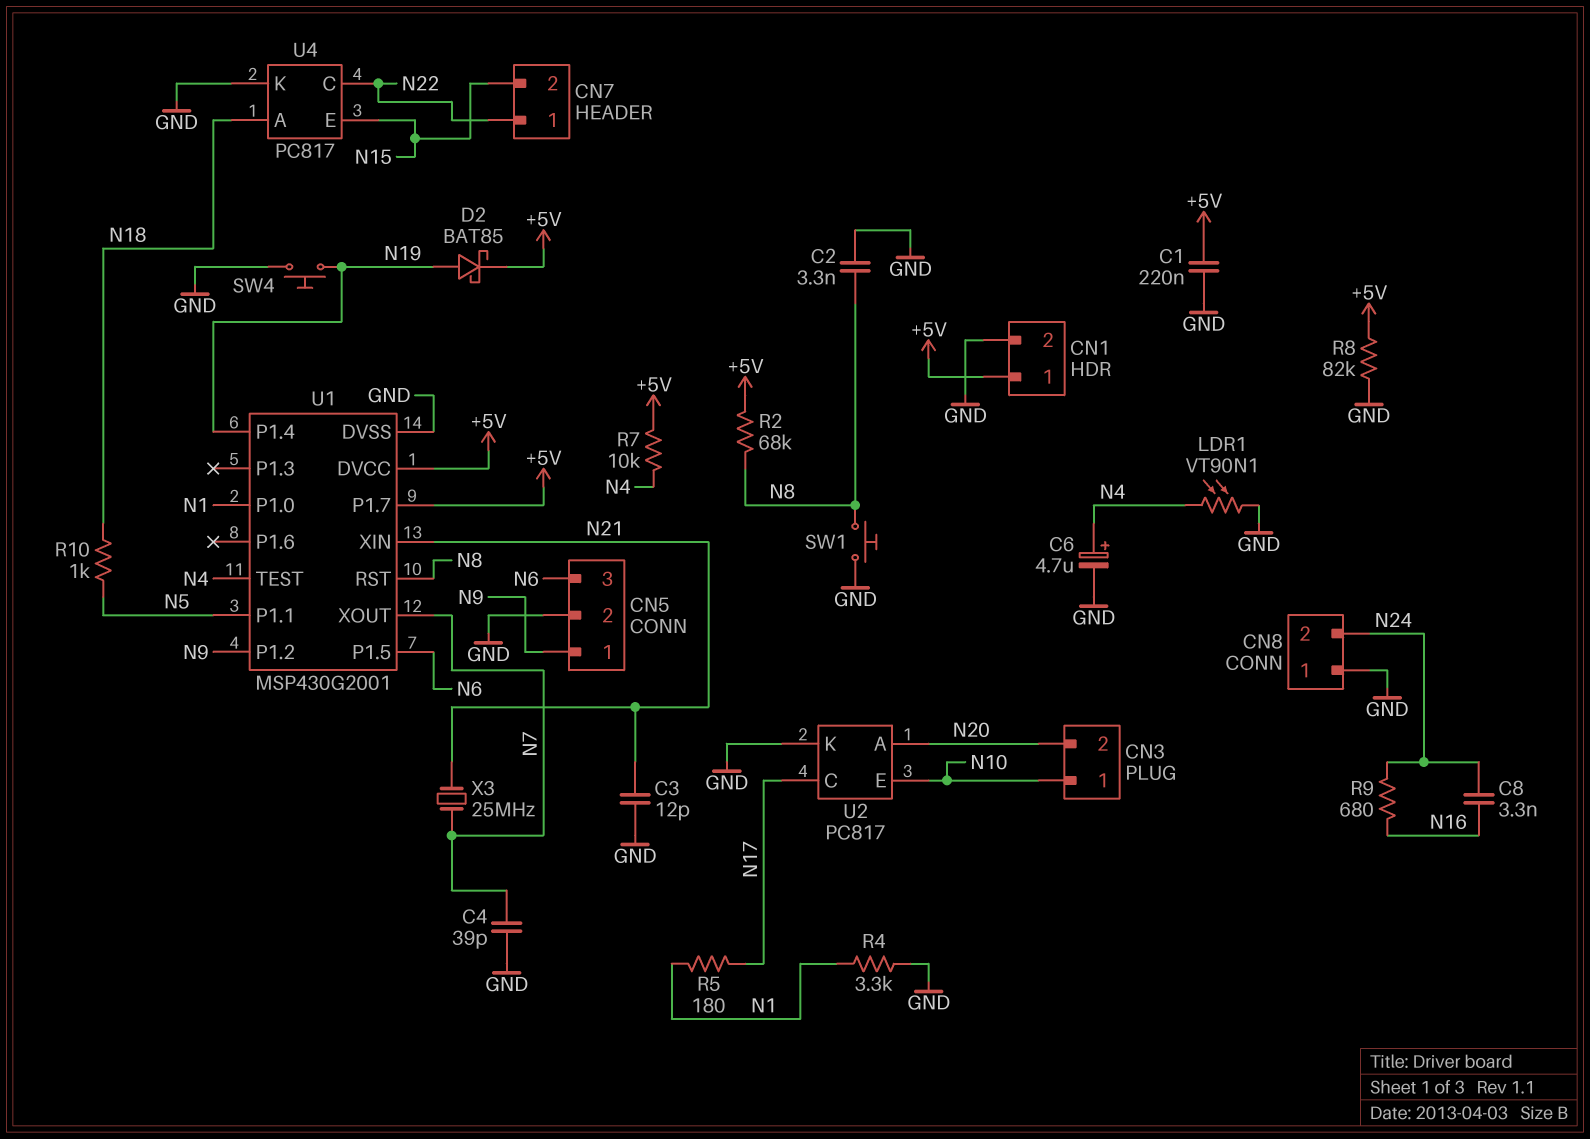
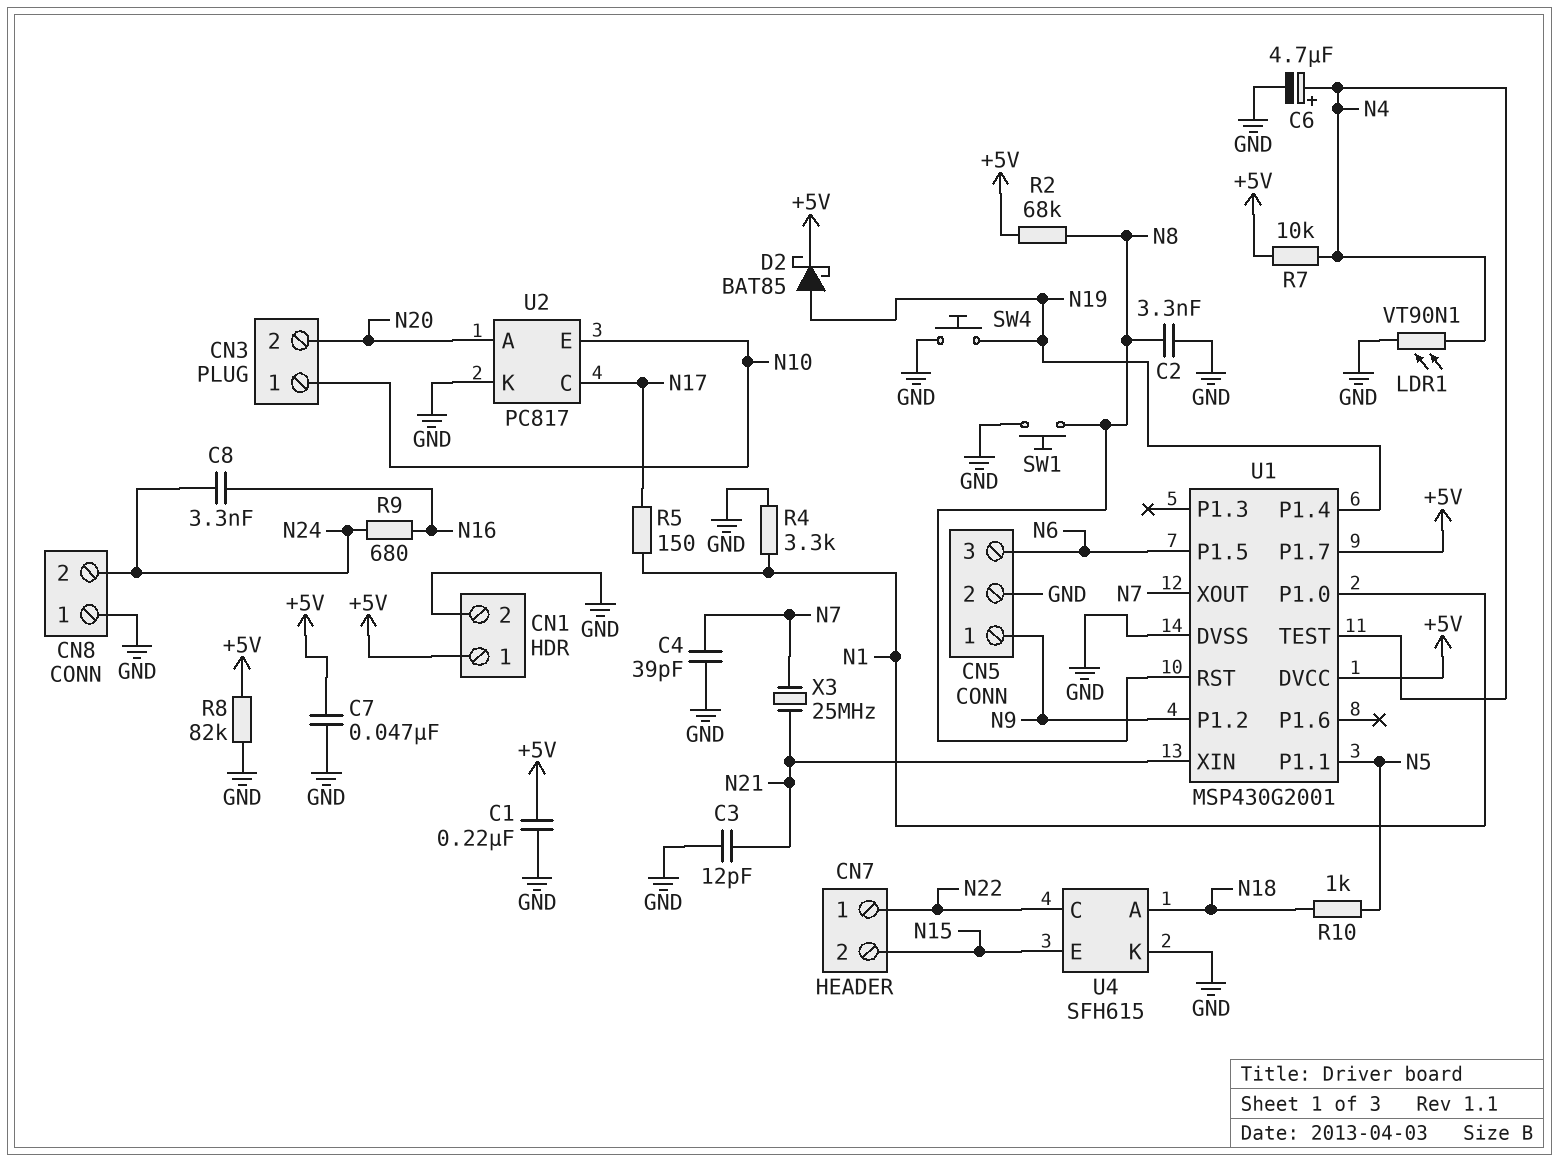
C7: none -> 47nF (+5V, GND)
R5: 180 (N1, N17) -> 150 (N1, N17)
U4: PC817 -> SFH615

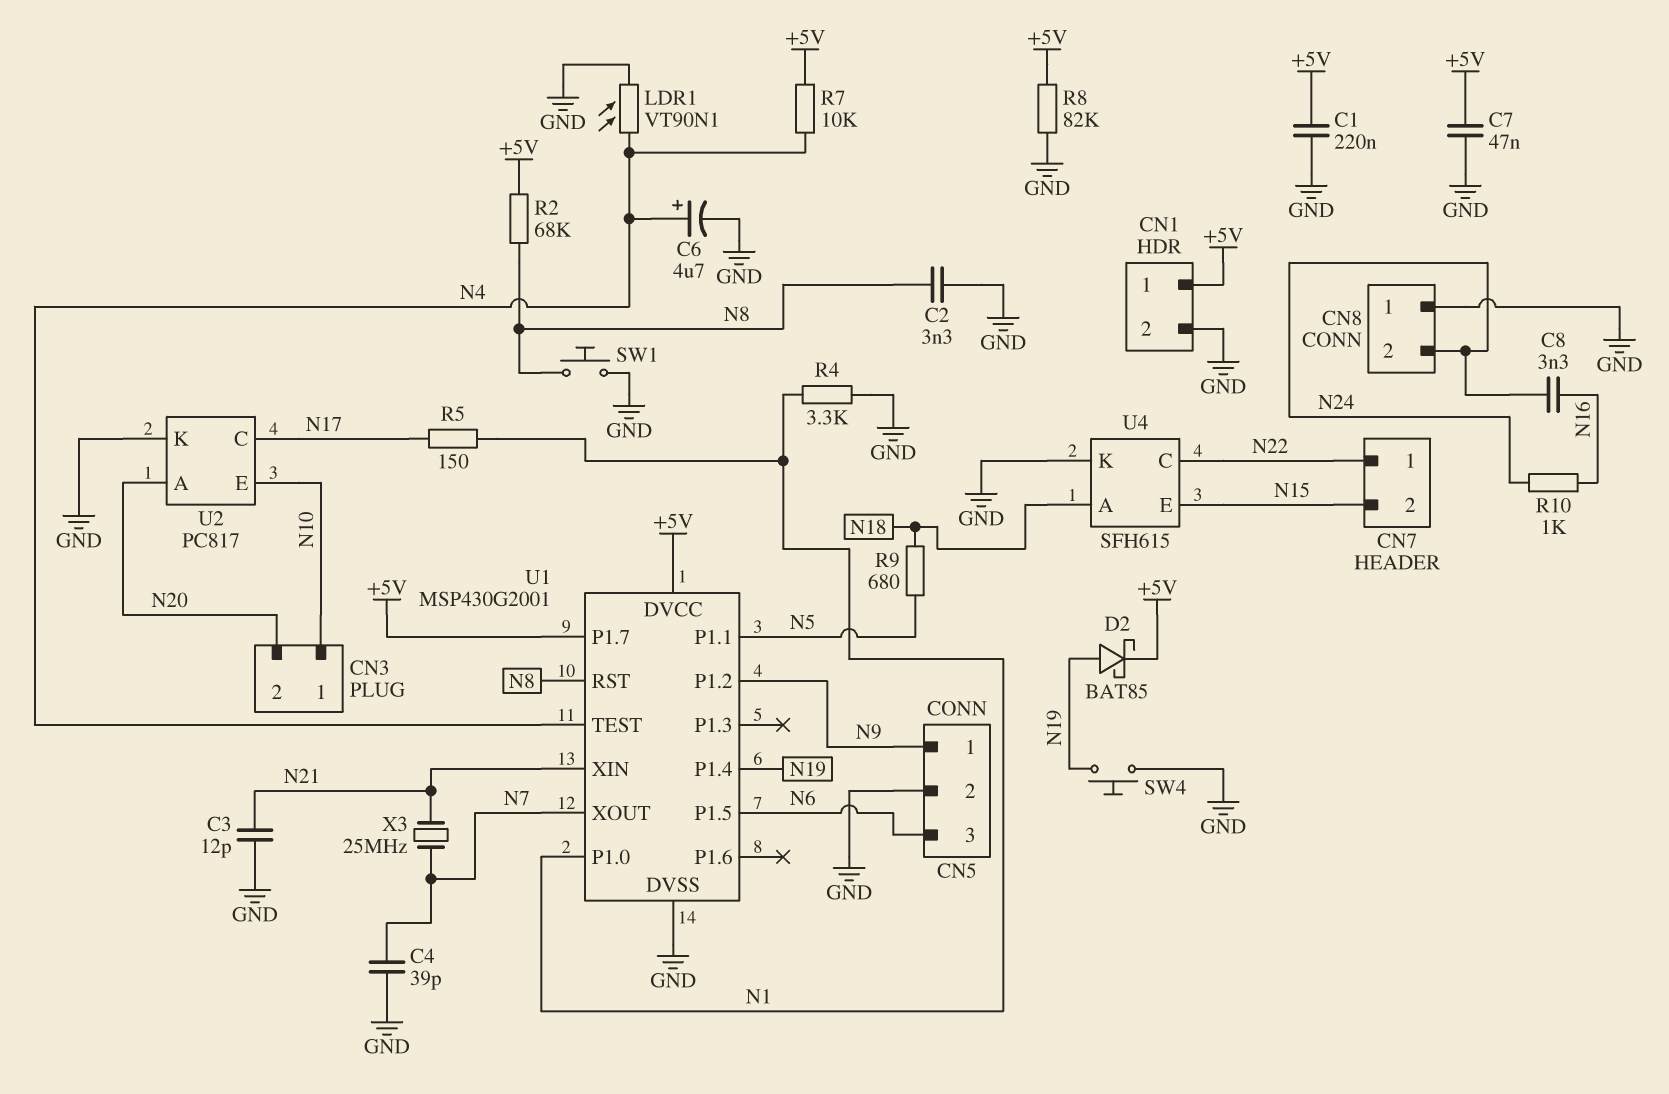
R9: 680 (N16, N24) -> 680 (N5, N18)
R10: 1k (N5, N18) -> 1k (N16, N24)

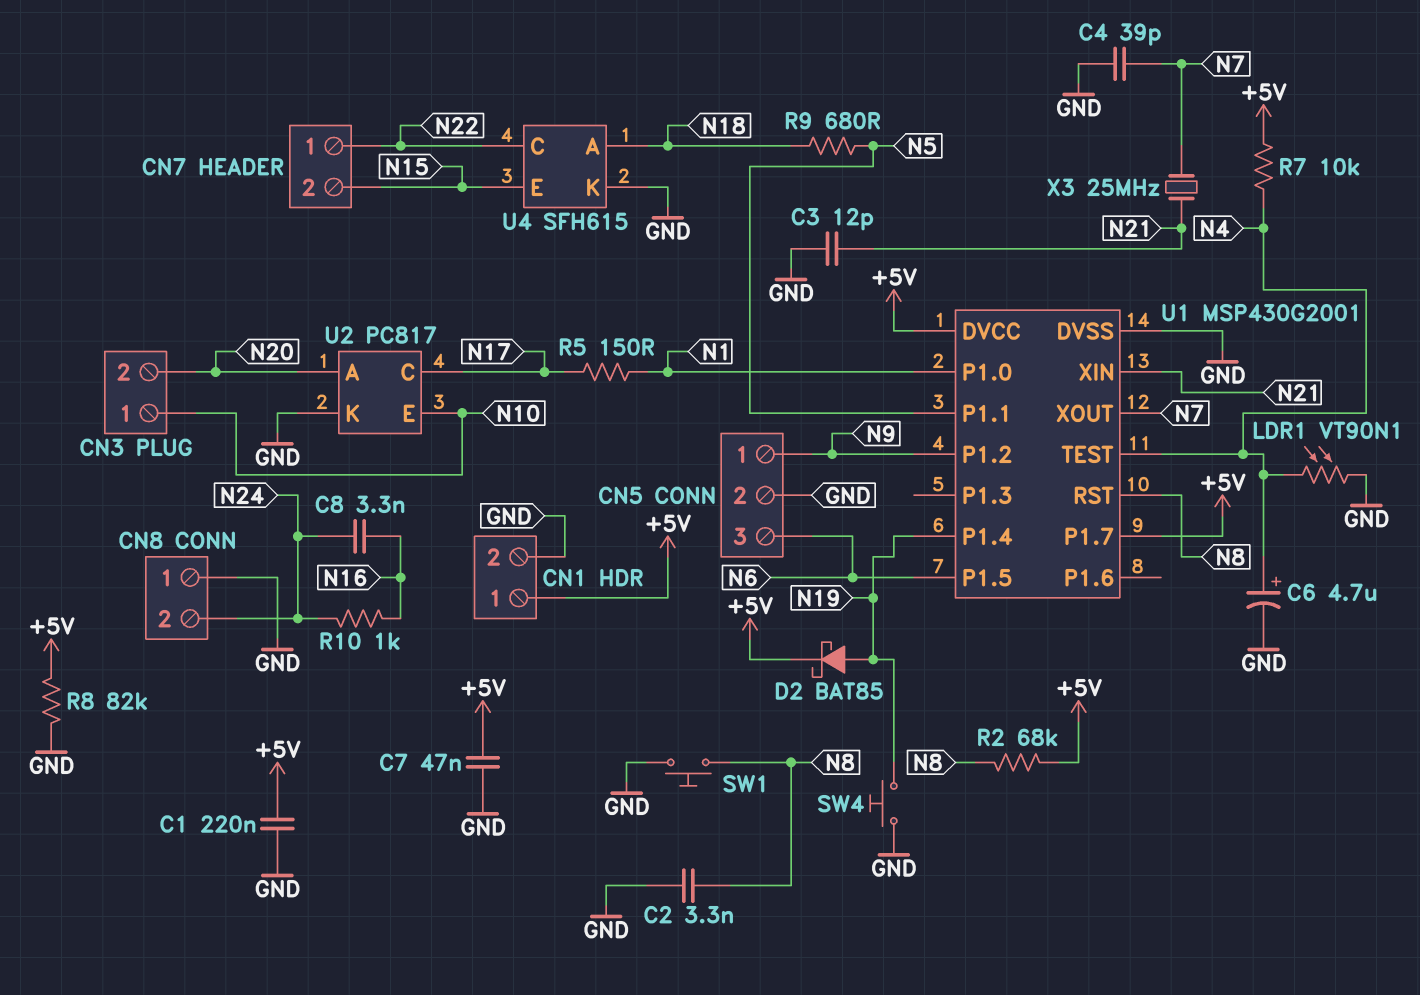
R4: 3.3k (GND, N1) -> none

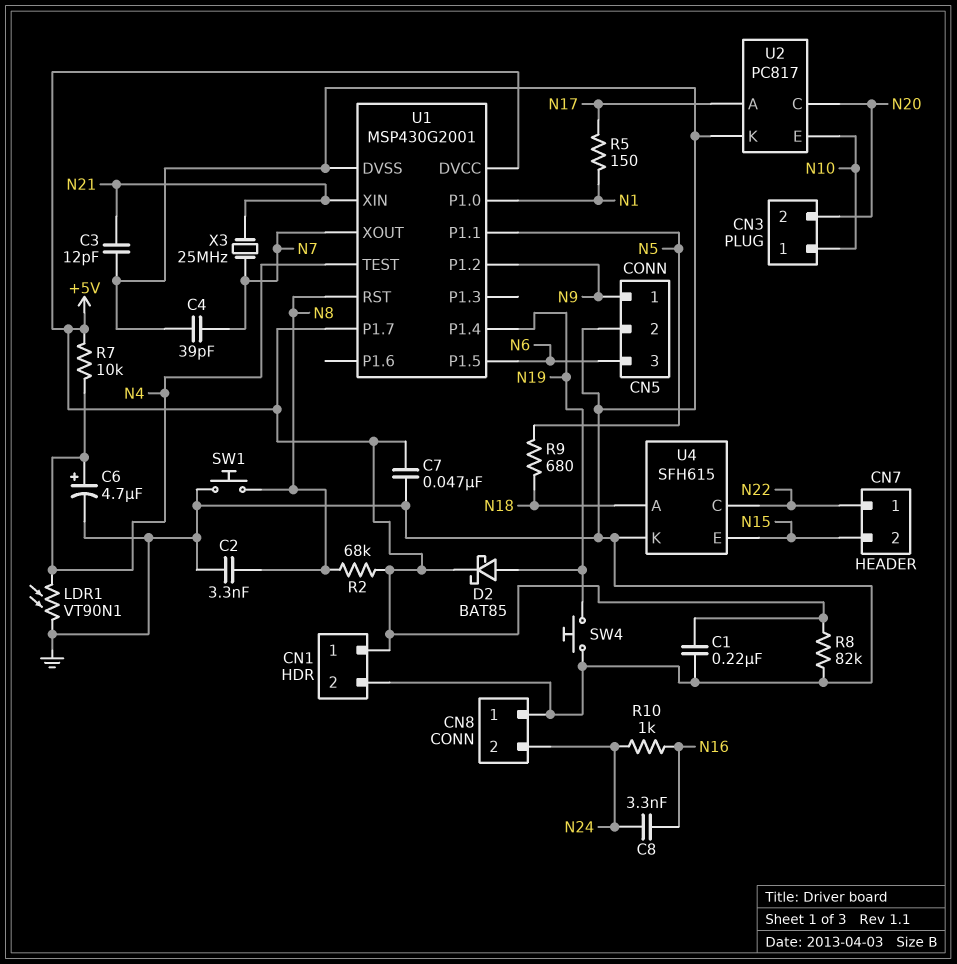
U2 pin A: N20 -> N17
U2 pin C: N17 -> N20

